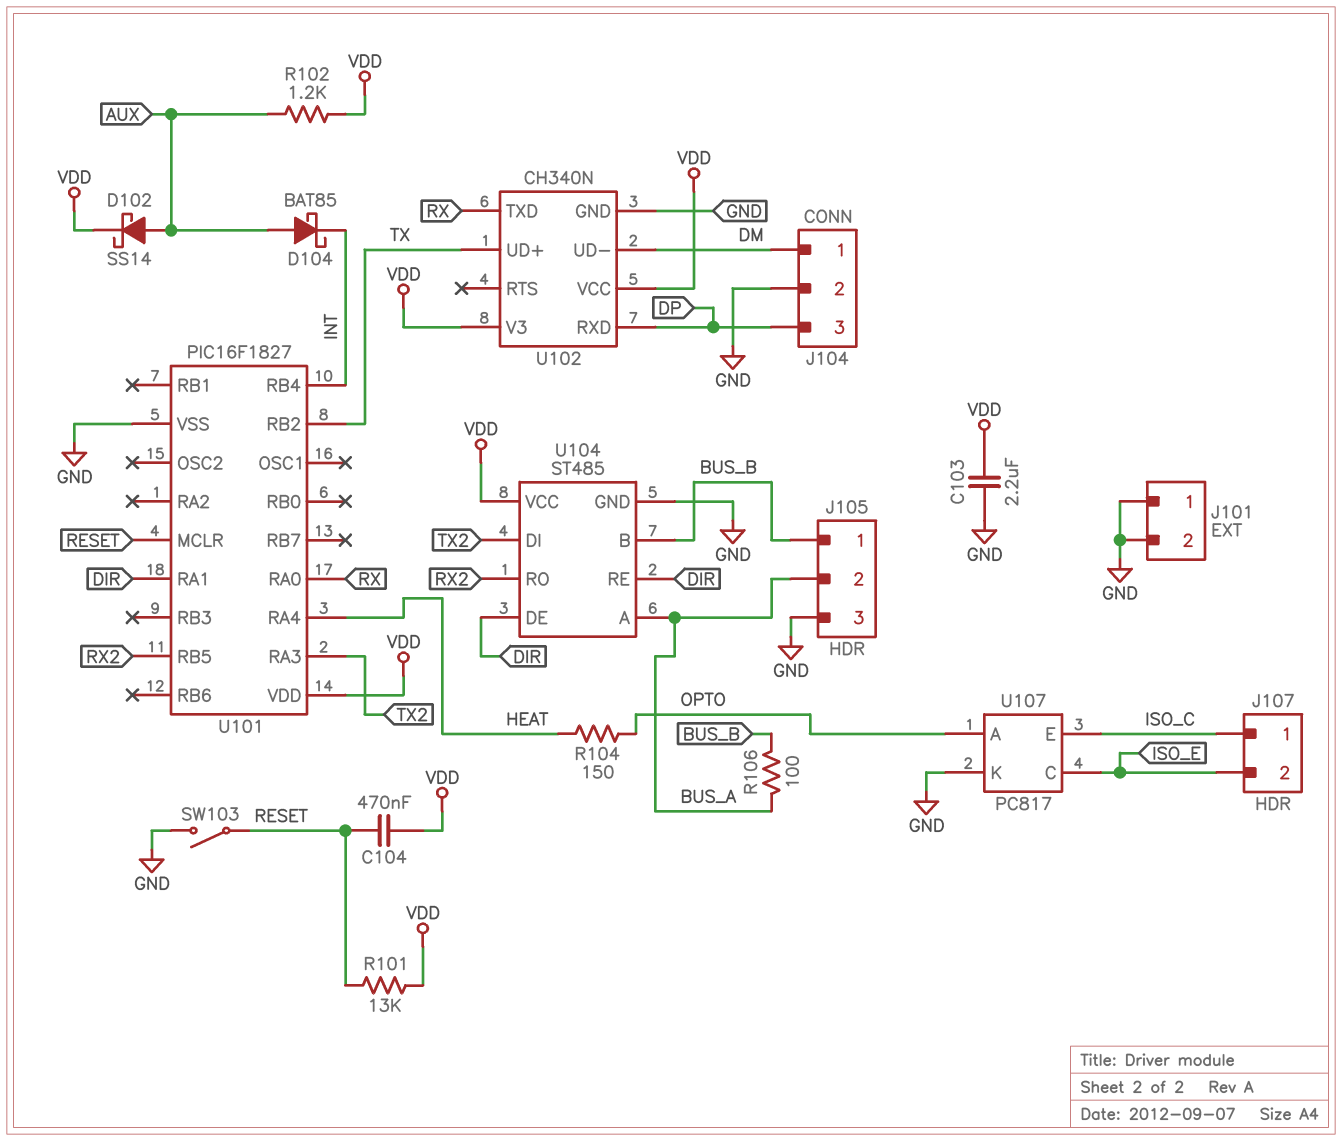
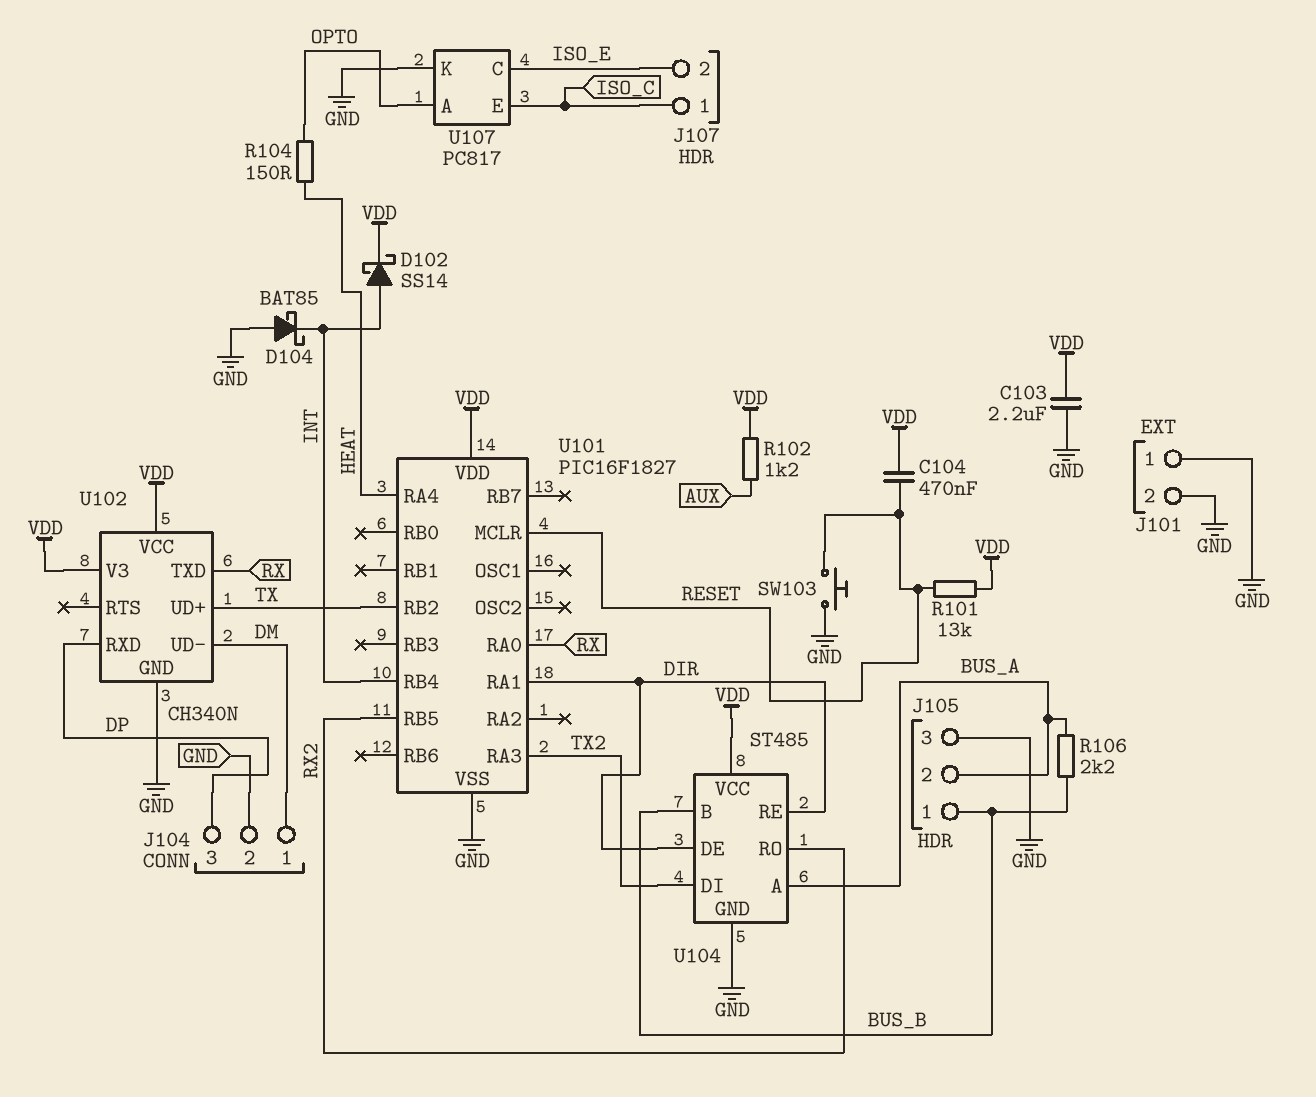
D102: schottky SS14 (A AUX, K VDD) -> schottky SS14 (A INT, K VDD)
D104: schottky BAT85 (A AUX, K INT) -> schottky BAT85 (A GND, K INT)
R106: 100 (BUS_A, BUS_B) -> 2.2k (BUS_A, BUS_B)
SW103: switch (GND, RESET) -> button (GND, RESET)

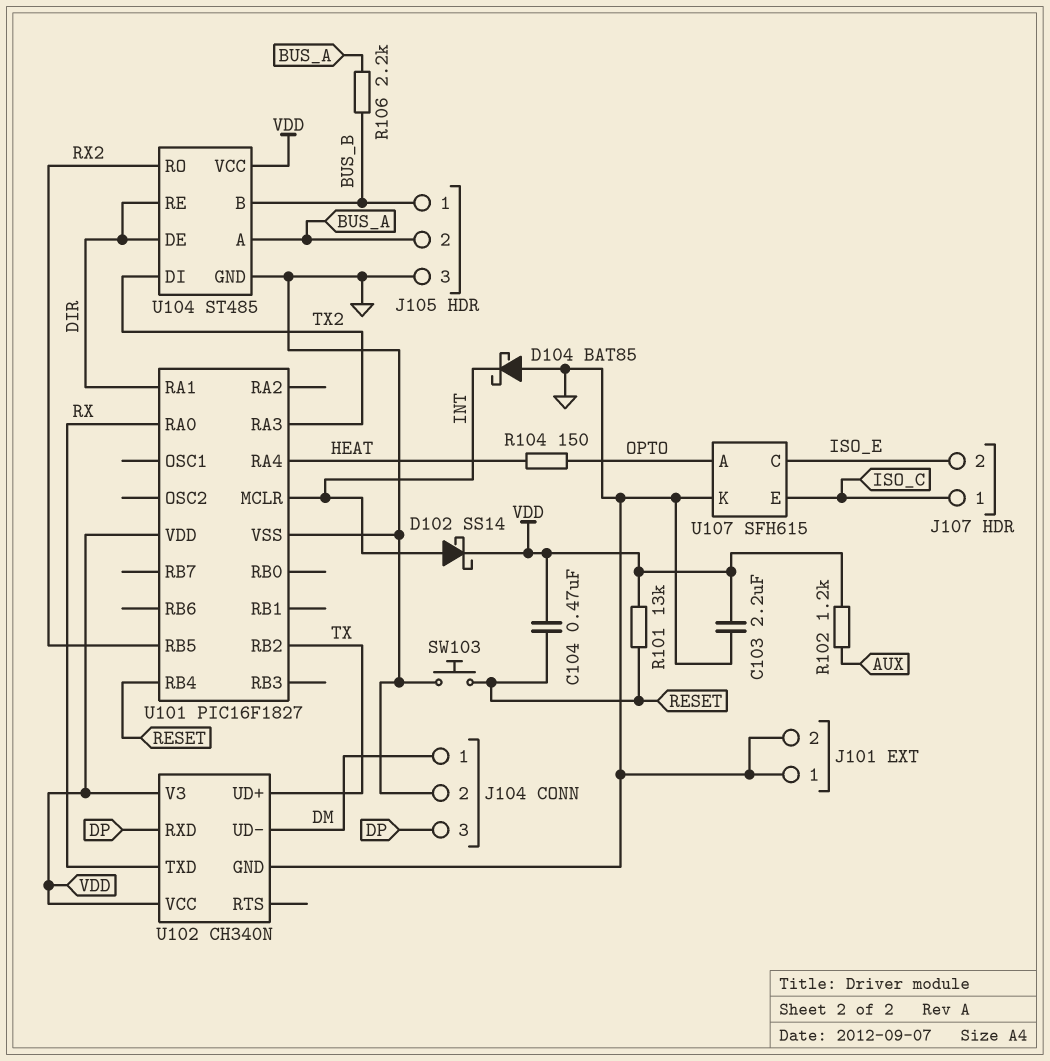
U101 pin MCLR: RESET -> INT
U101 pin RB4: INT -> RESET
U107: PC817 -> SFH615

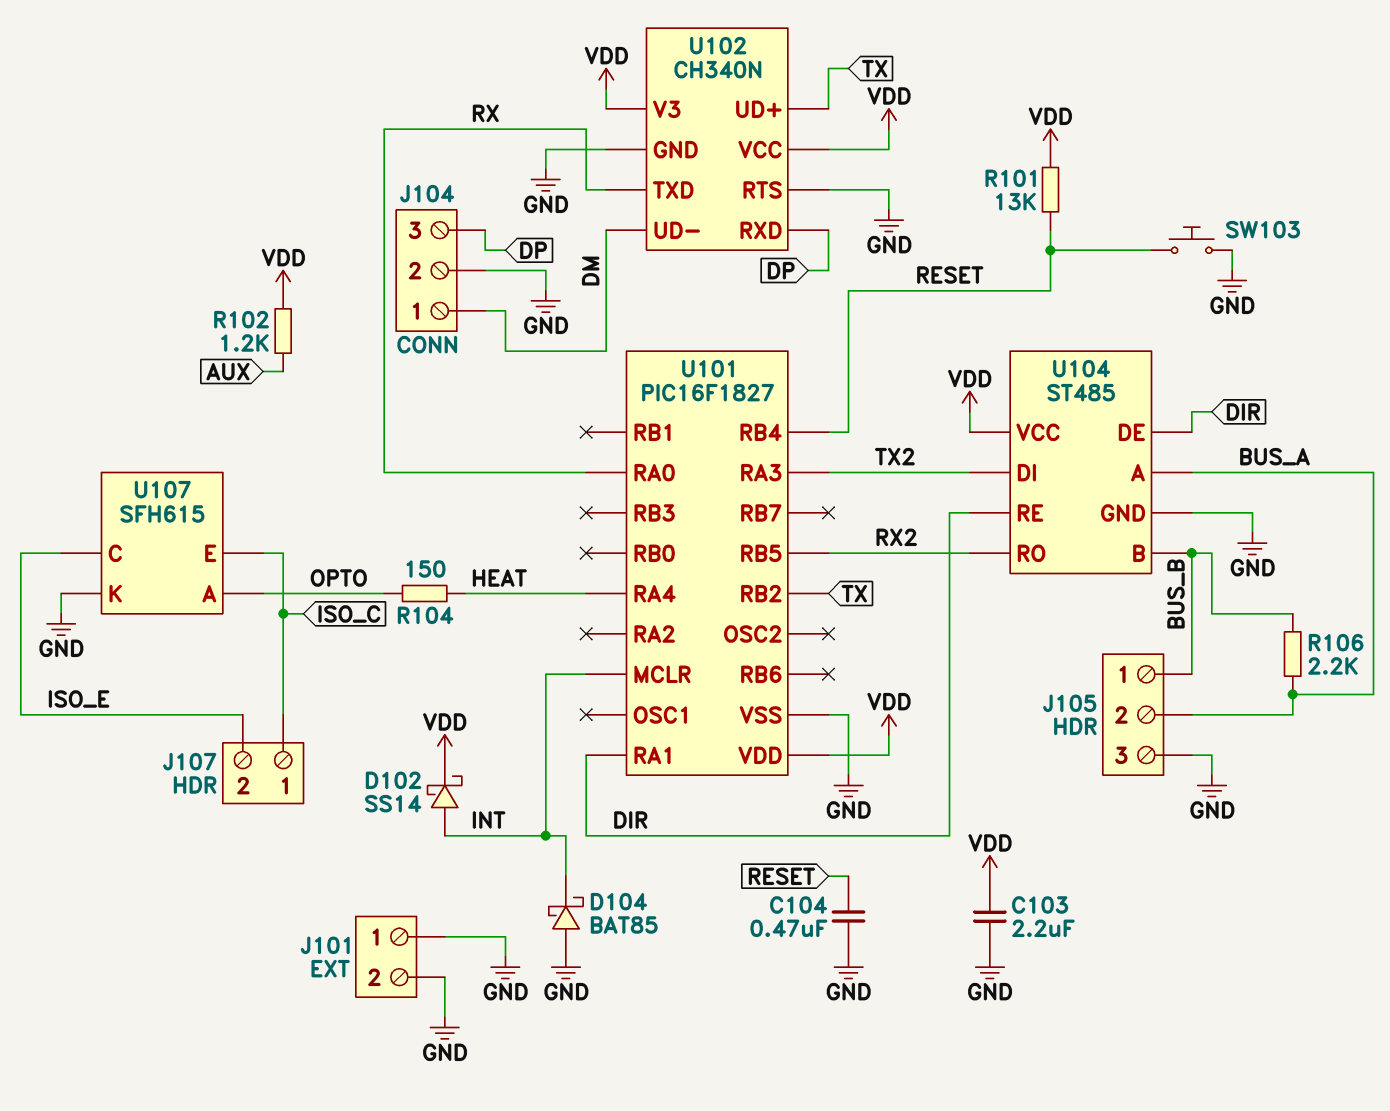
C104: 470nF (RESET, VDD) -> 470nF (GND, RESET)
U102 pin RTS: none -> GND

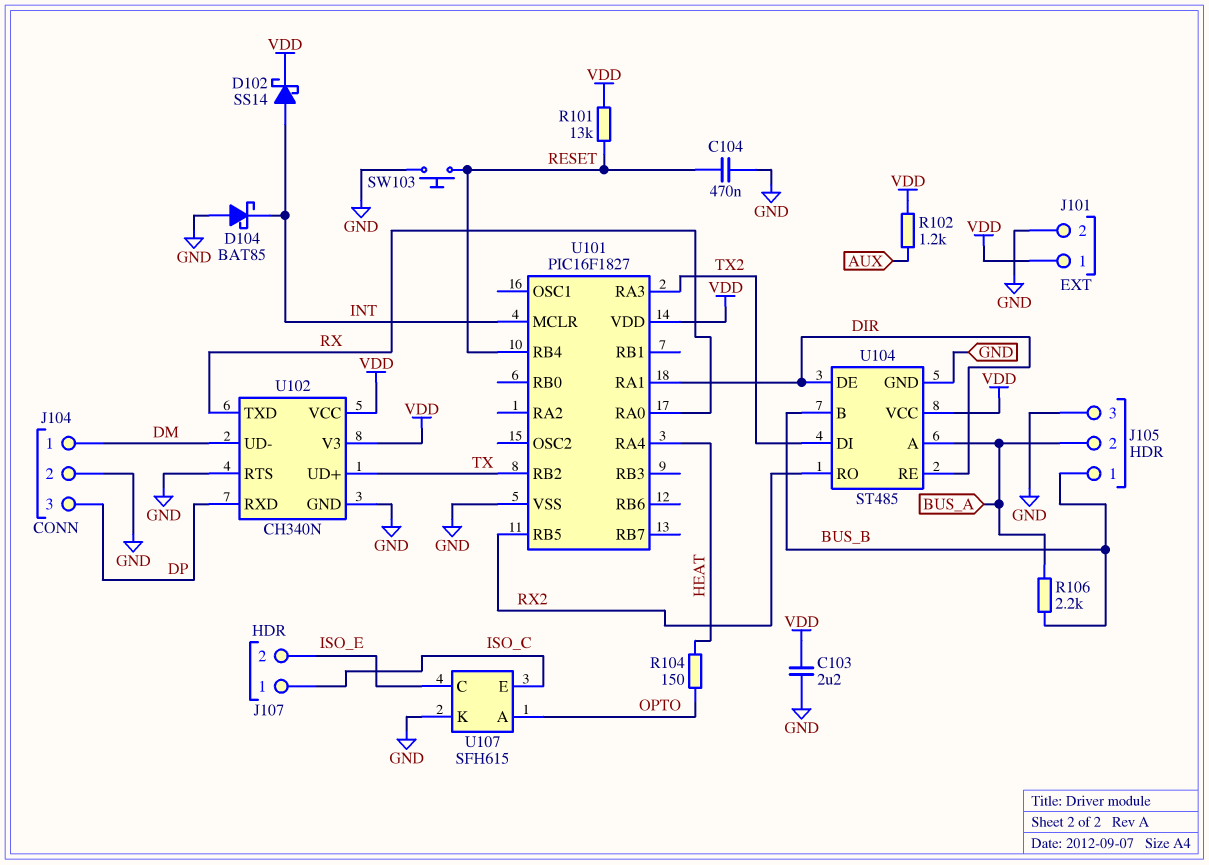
J101 pin 1: GND -> VDD

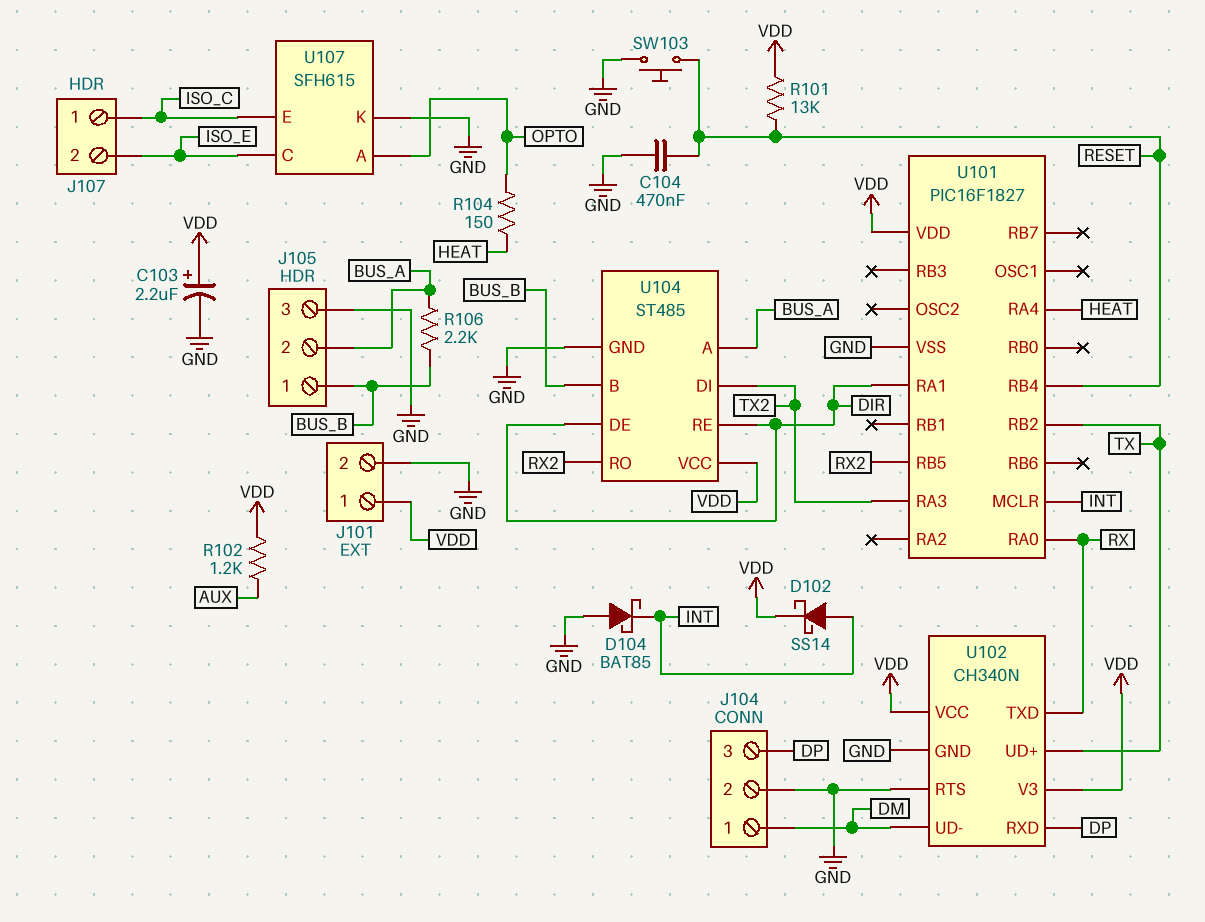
C103: 2.2uF (GND, VDD) -> 2.2uF (plus VDD, minus GND)

